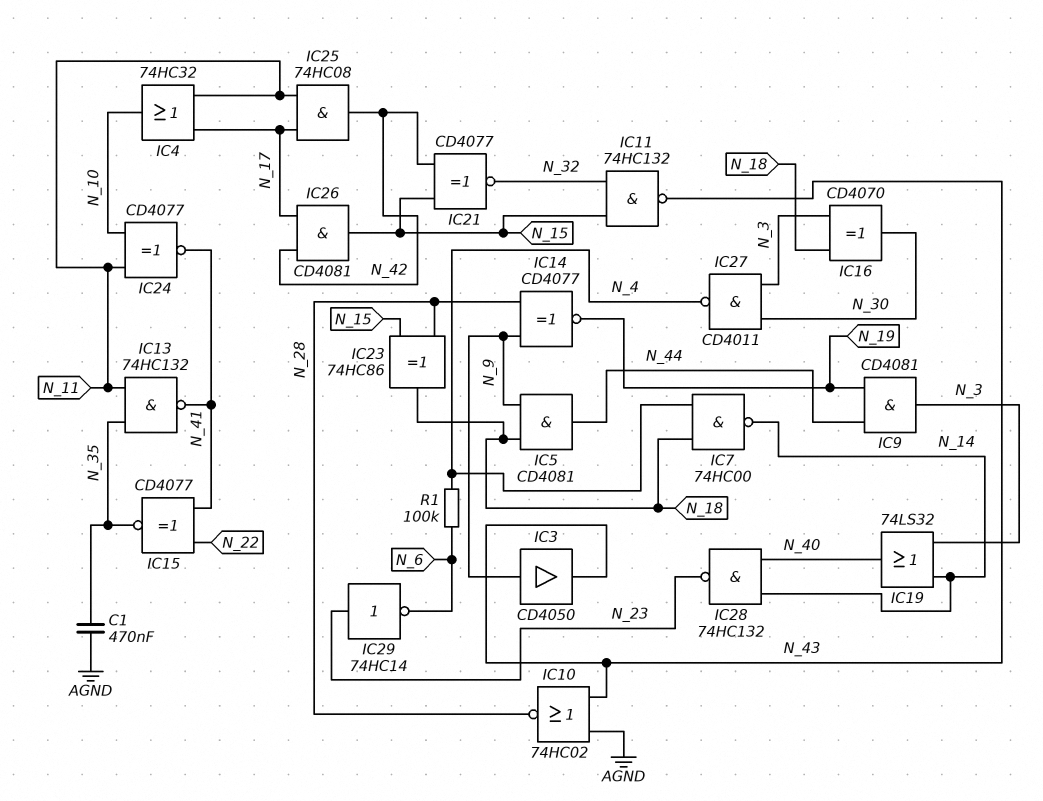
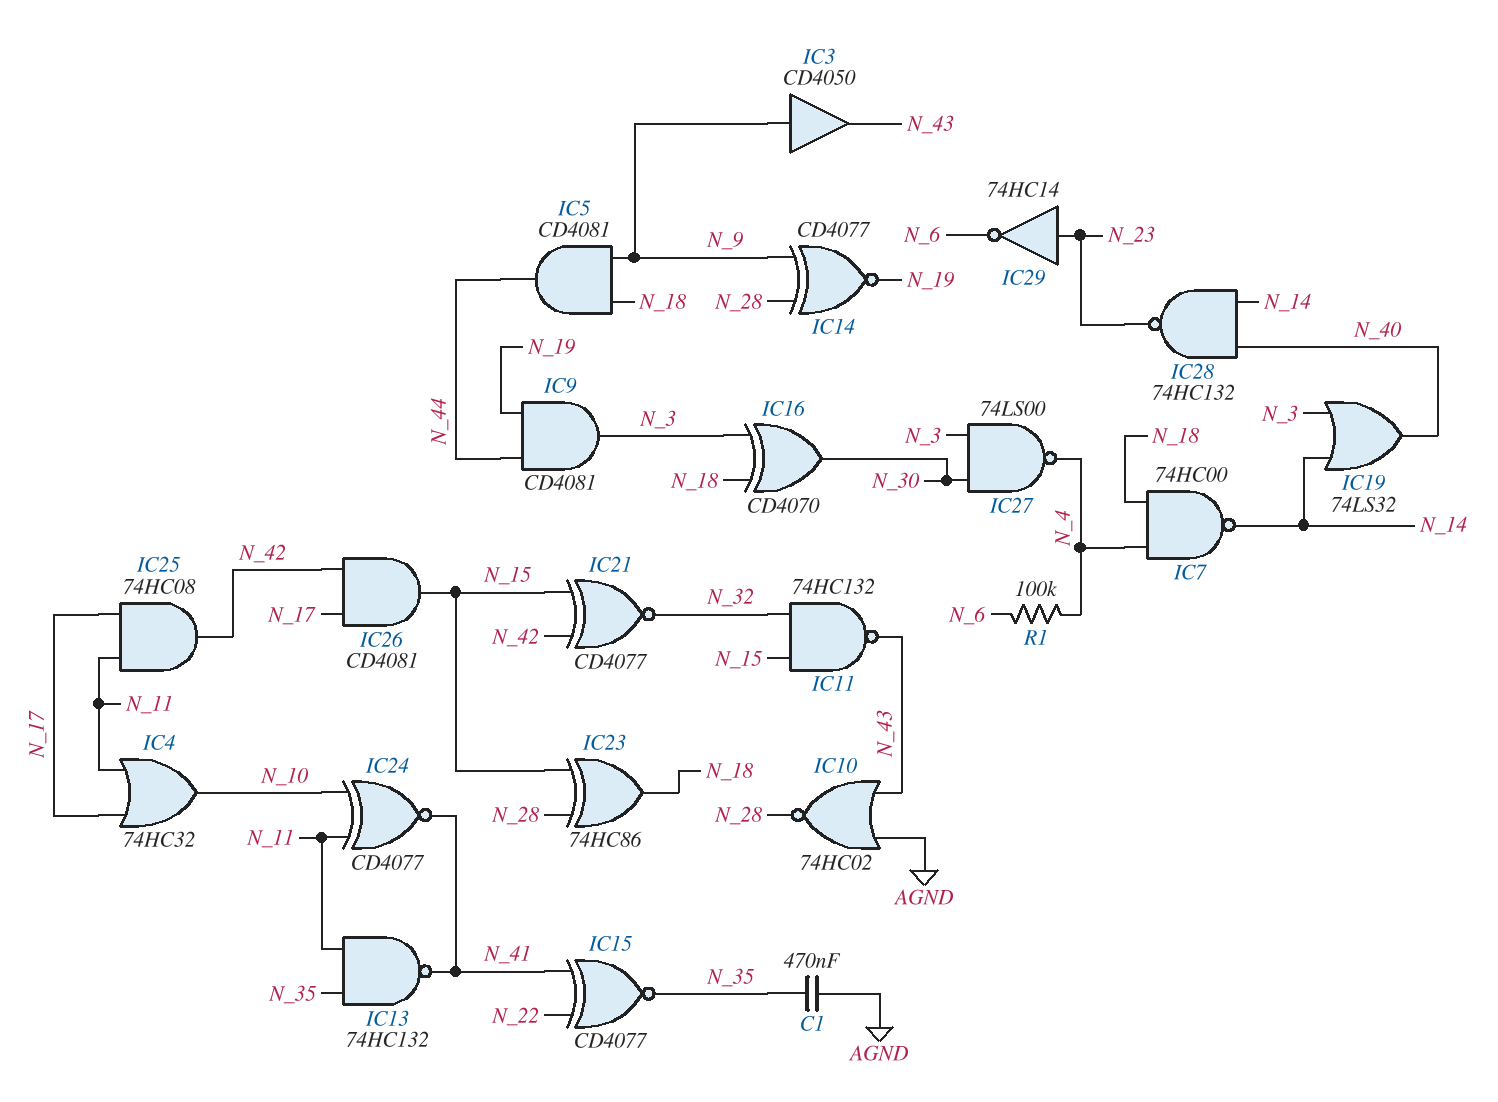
IC27: NAND CD4011 (in N_3, in N_30, out N_4) -> NAND 74LS00 (in N_3, in N_30, out N_4)

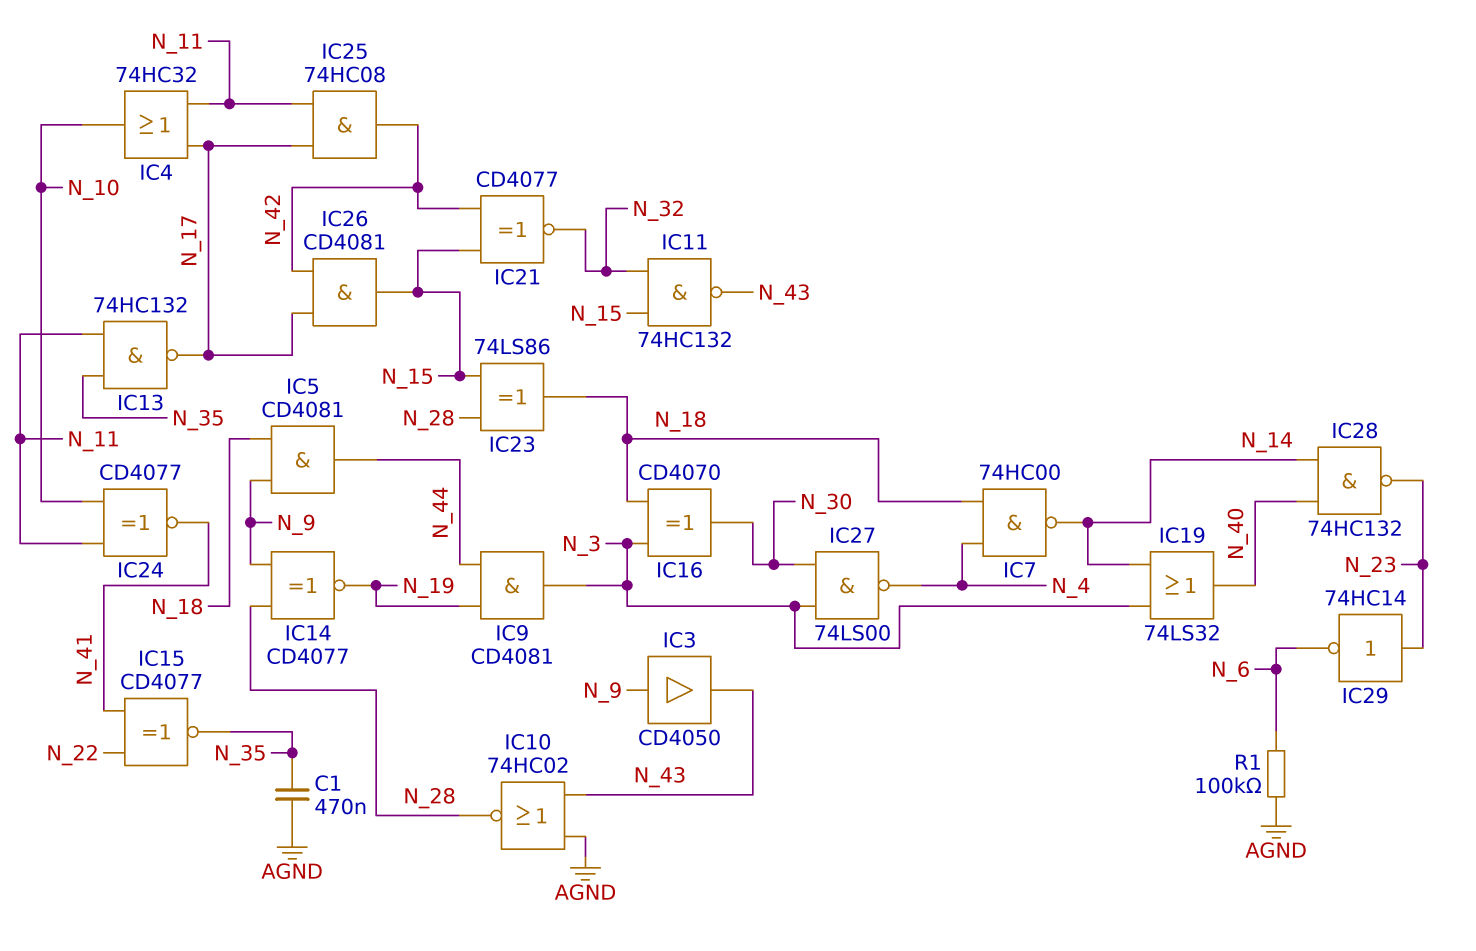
IC13: NAND 74HC132 (in N_11, in N_35, out N_41) -> NAND 74HC132 (in N_11, in N_35, out N_17)
IC23: XOR 74HC86 (in N_15, in N_28, out N_18) -> XOR 74LS86 (in N_15, in N_28, out N_18)
R1: 100k (N_4, N_6) -> 100k (AGND, N_6)

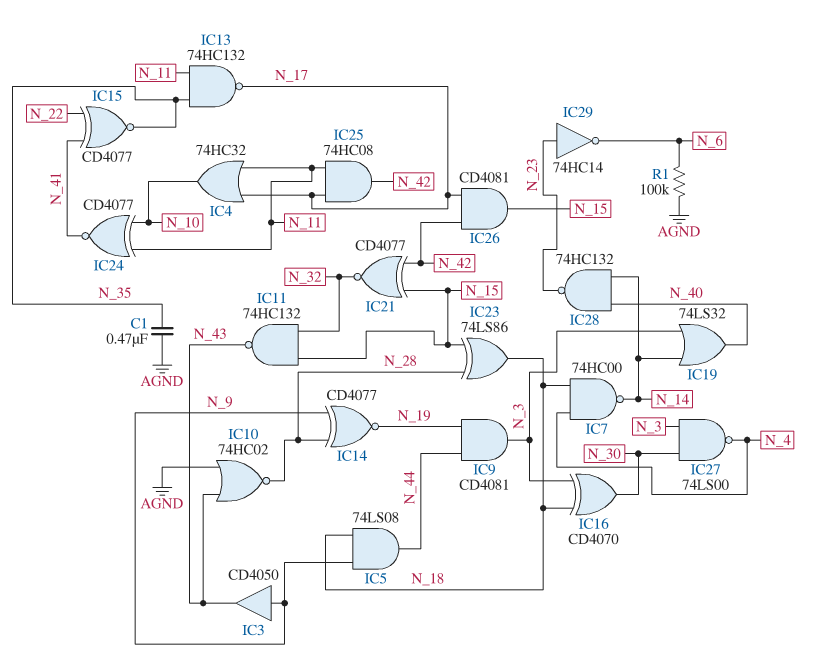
IC5: AND CD4081 (in N_9, in N_18, out N_44) -> AND 74LS08 (in N_9, in N_18, out N_44)

